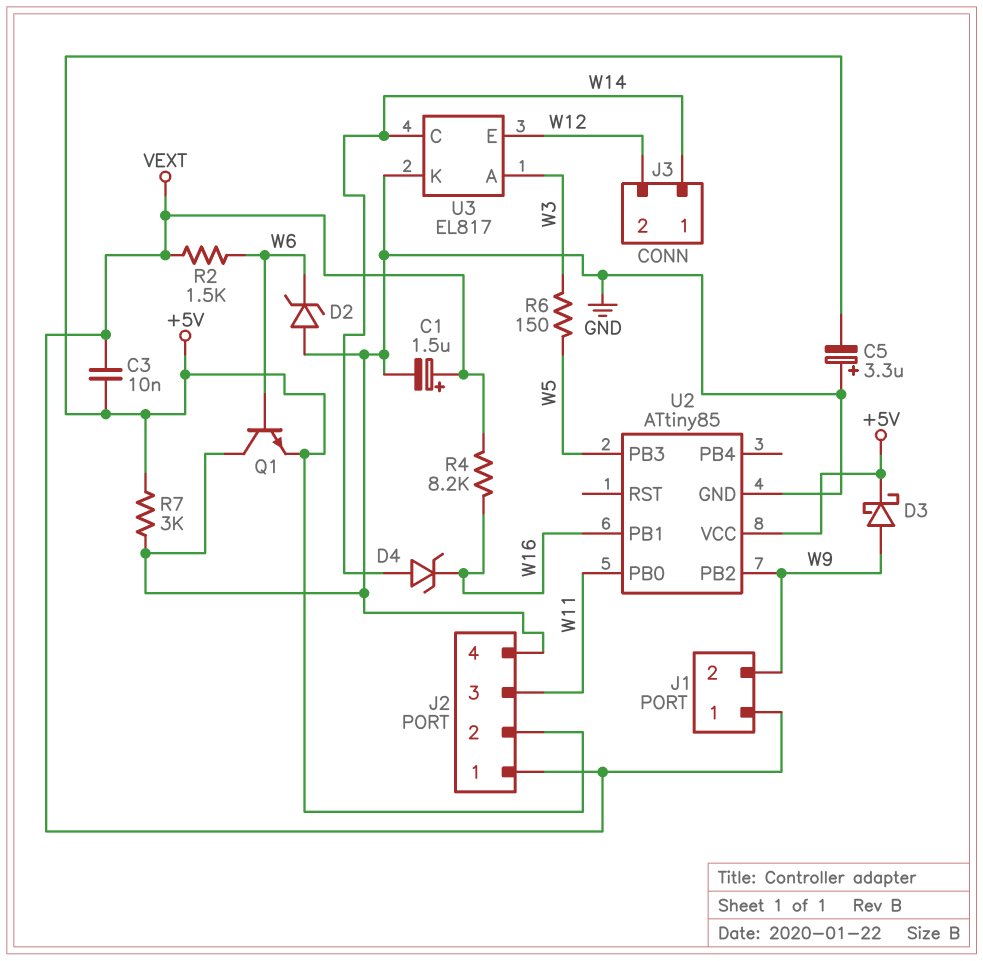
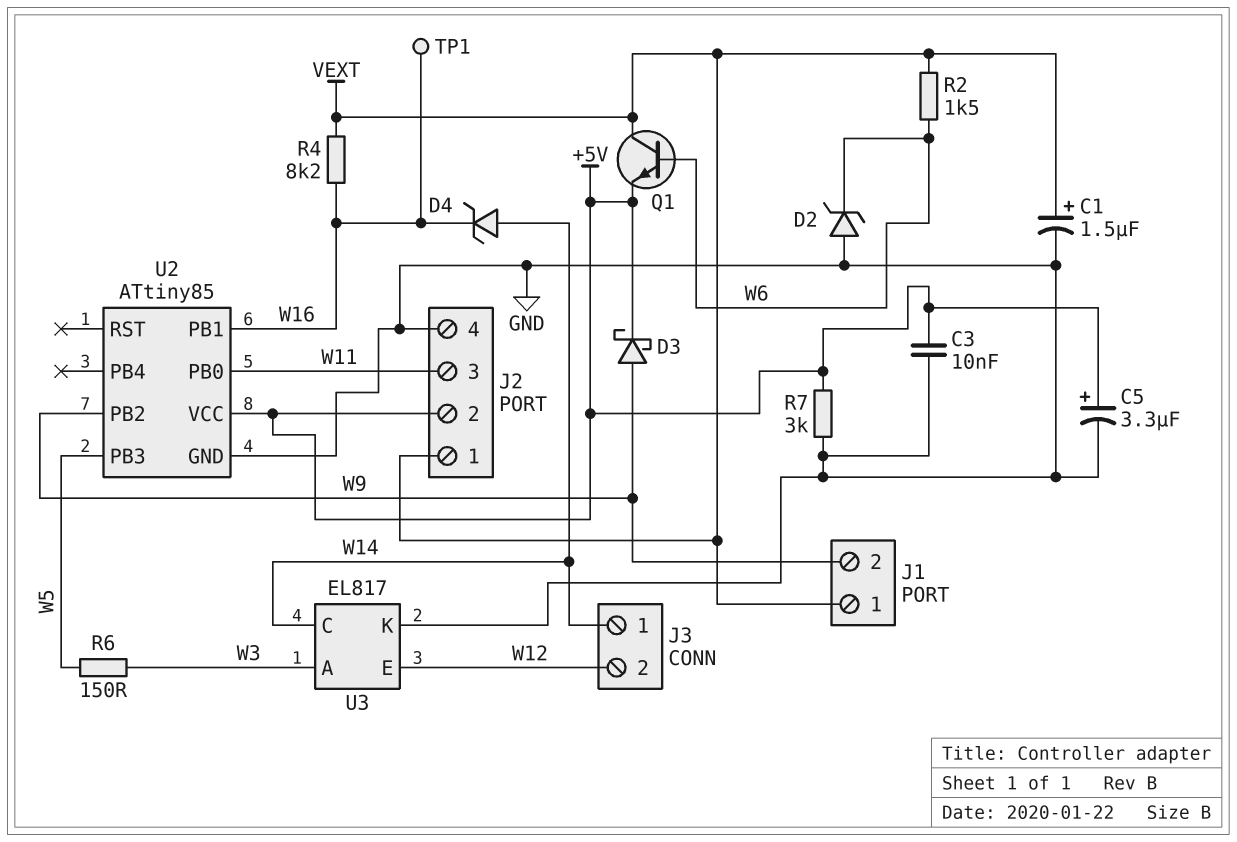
C3: 10nF (+5V, VEXT) -> 10nF (+5V, GND)
C5: 3.3uF (plus GND, minus +5V) -> 3.3uF (plus +5V, minus GND)
Q1: NPN (B W6, C GND, E +5V) -> NPN (B W6, C VEXT, E +5V)
TP1: none -> test point (W16)

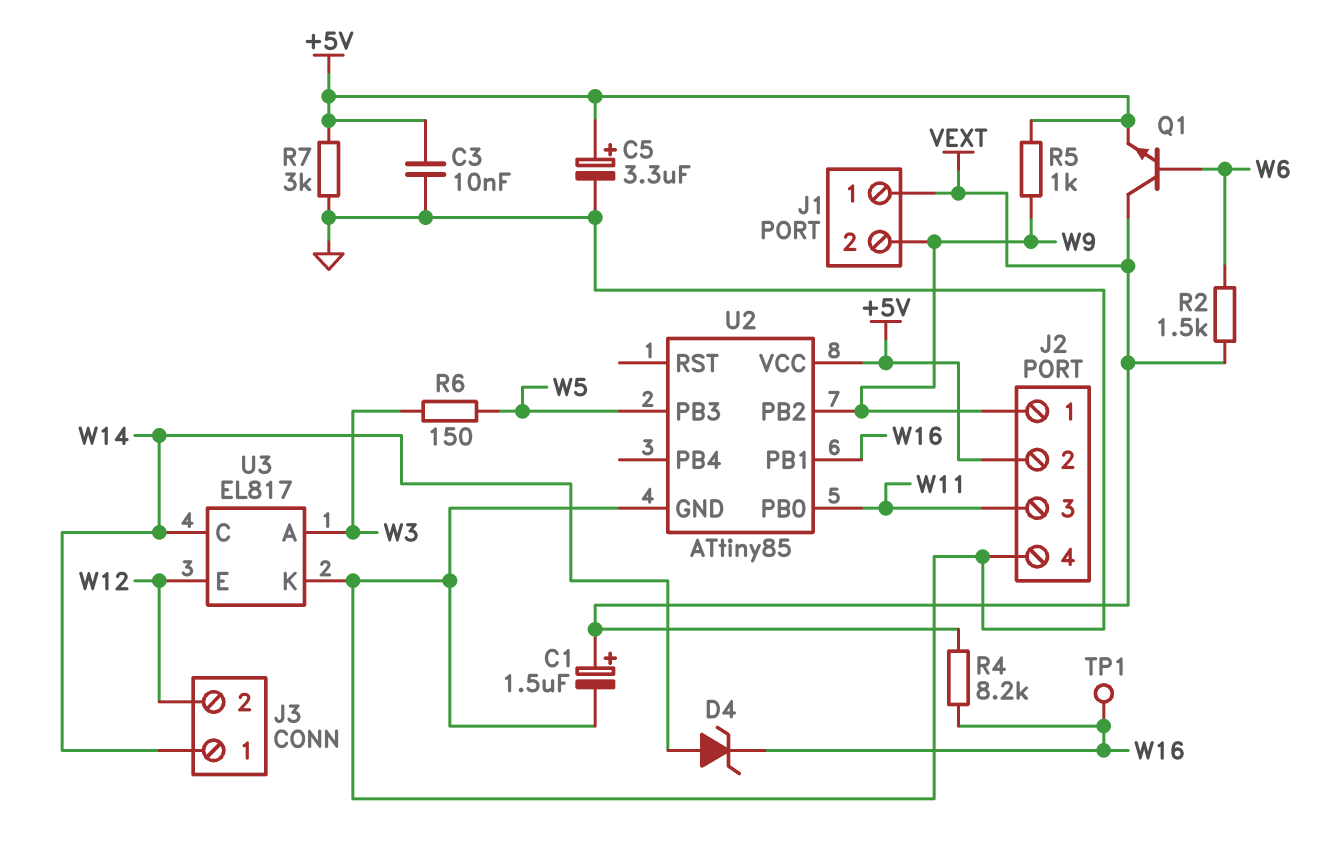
D2: zener (A GND, K W6) -> none
D3: schottky (A W9, K +5V) -> none
J2 pin 1: VEXT -> W9
R5: none -> 1k (+5V, W9)

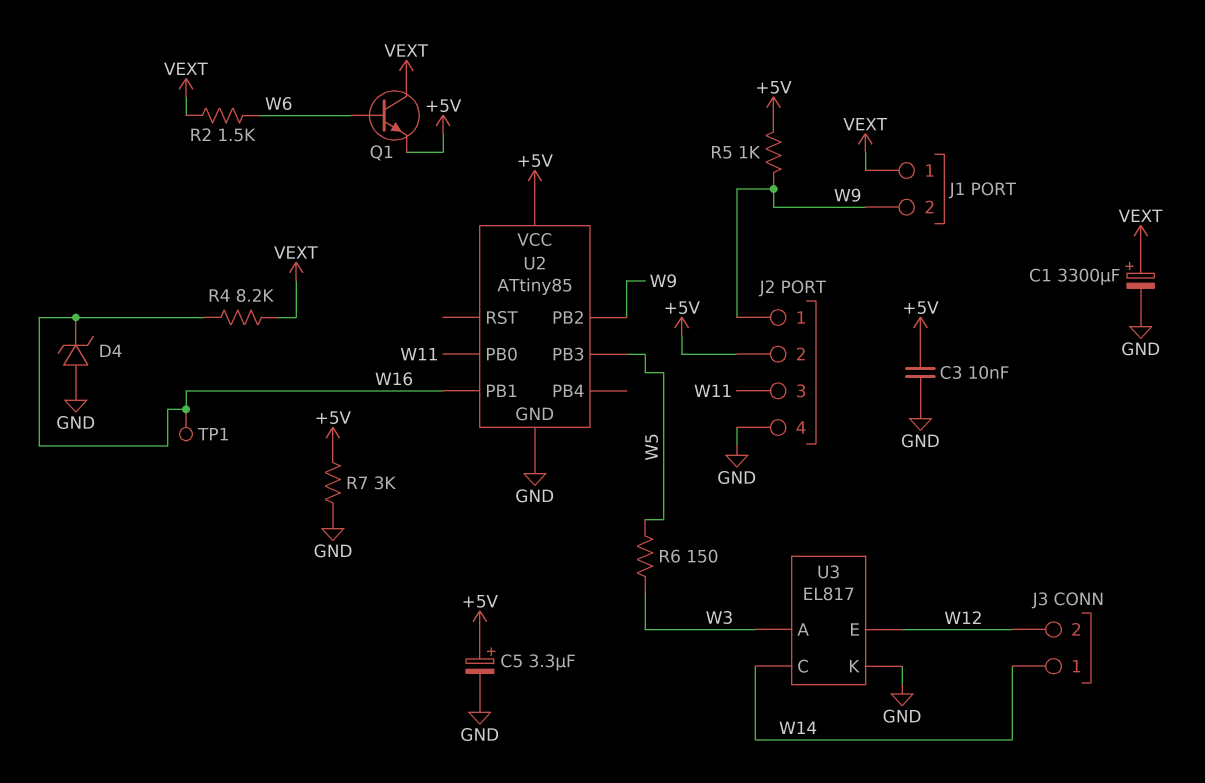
C1: 1.5uF (plus VEXT, minus GND) -> 3300uF (plus VEXT, minus GND)
D4: zener (A W14, K W16) -> zener (A GND, K W16)

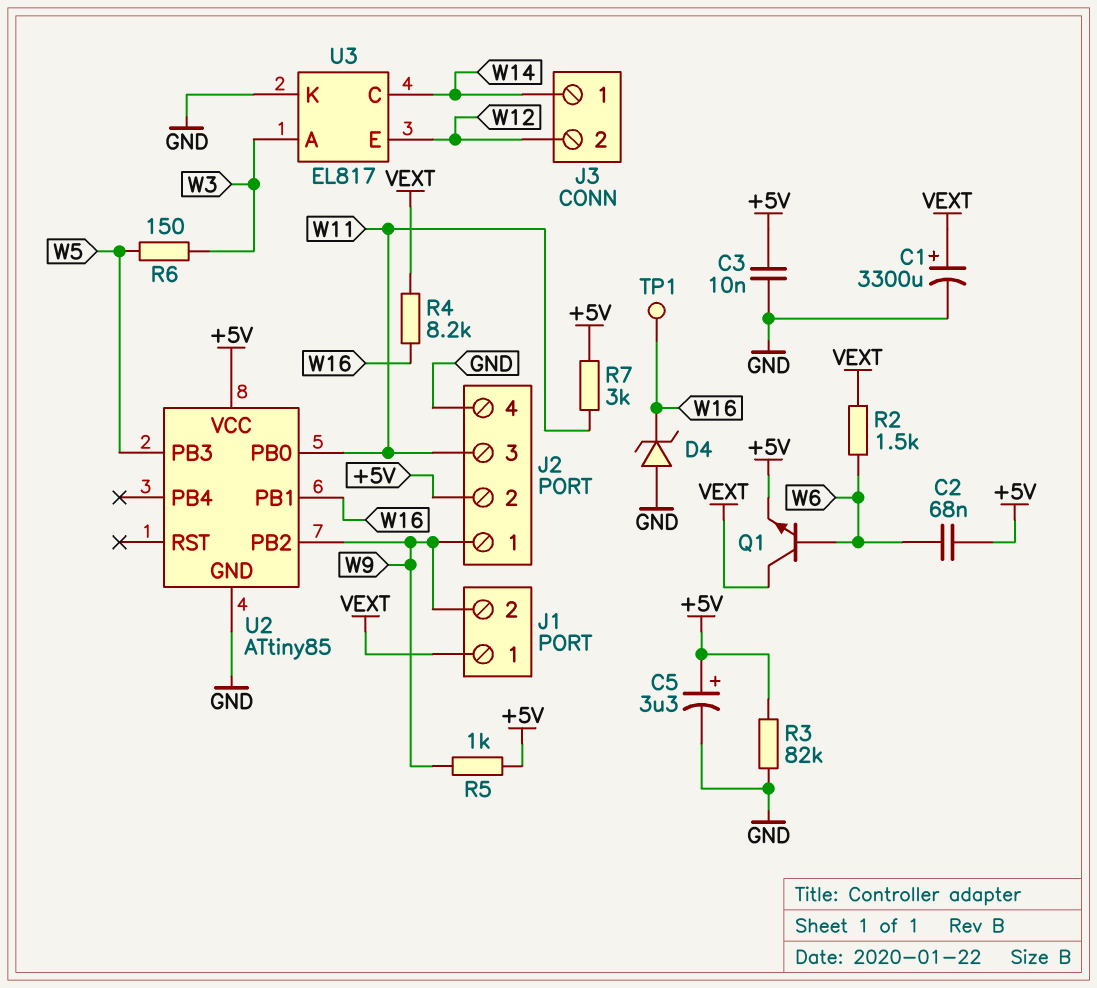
C2: none -> 68nF (+5V, W6)
R3: none -> 82k (+5V, GND)
R7: 3k (+5V, GND) -> 3k (+5V, W11)

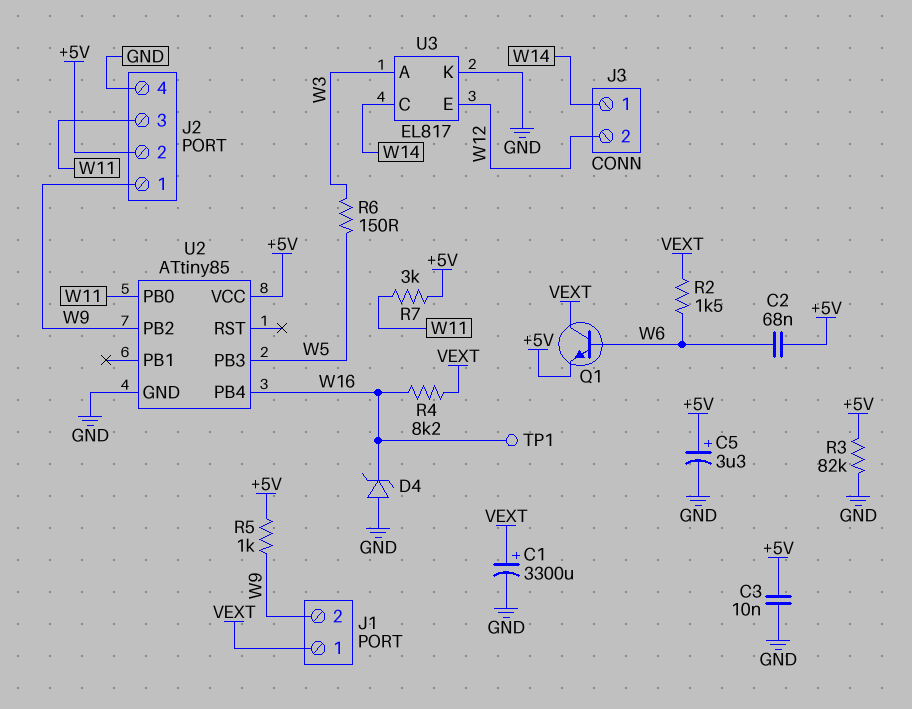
U2 pin PB1: W16 -> none
U2 pin PB4: none -> W16

